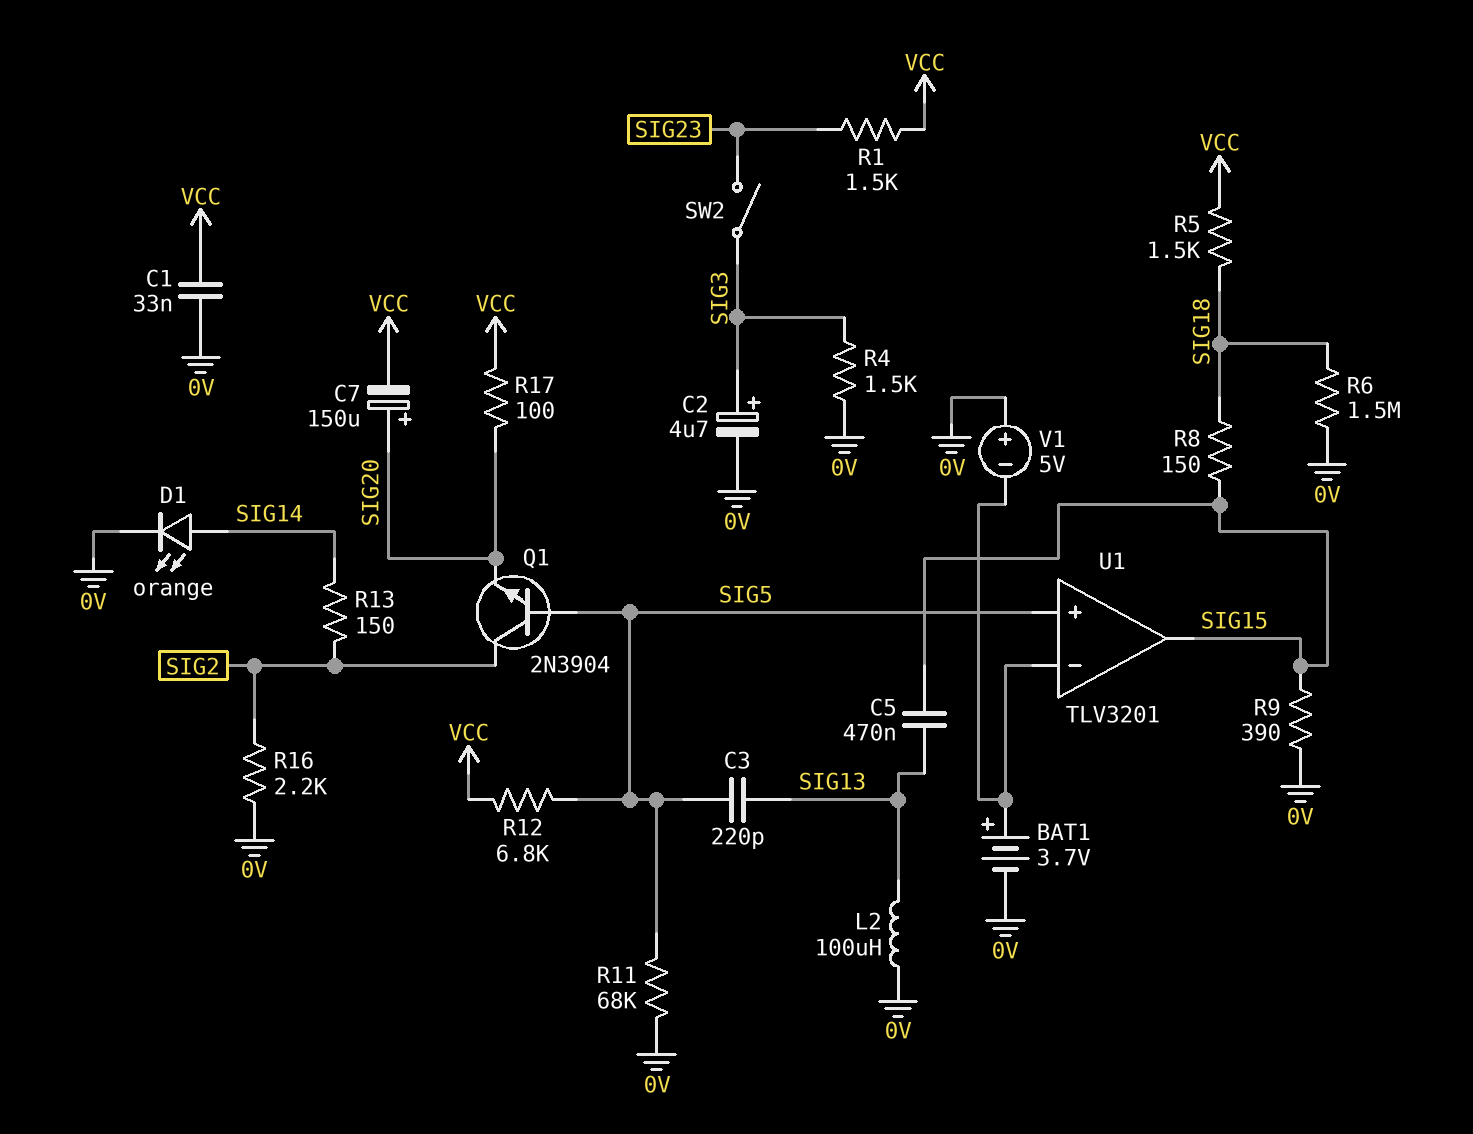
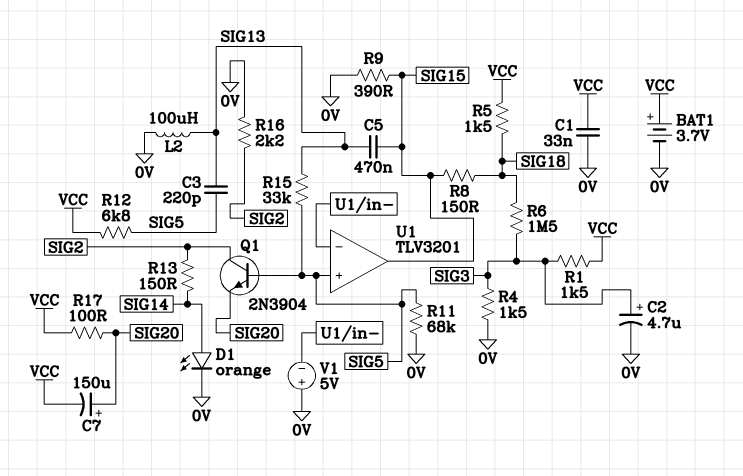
BAT1: 3.7V (plus U1/in-, minus 0V) -> 3.7V (plus VCC, minus 0V)
R1: 1.5k (SIG23, VCC) -> 1.5k (SIG3, VCC)
R6: 1.5M (0V, SIG18) -> 1.5M (SIG3, SIG18)
R15: none -> 33k (SIG5, SIG13)
SW2: switch (SIG3, SIG23) -> none

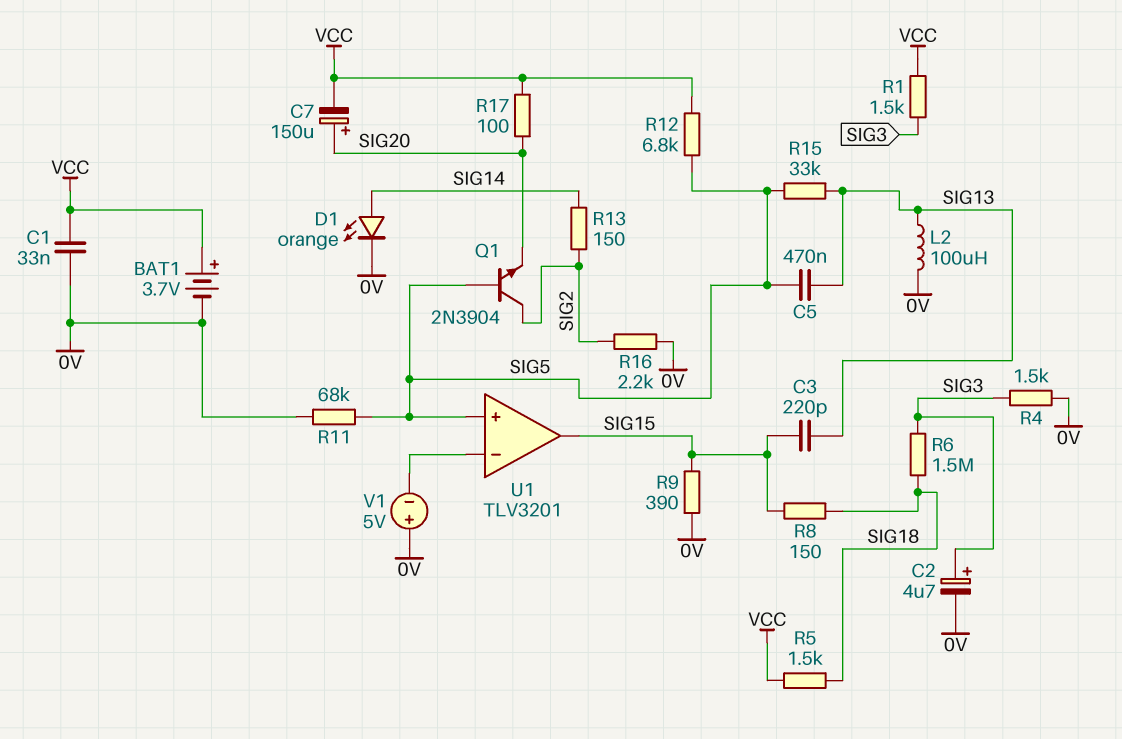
C3: 220pF (SIG5, SIG13) -> 220pF (SIG13, SIG15)
C5: 470nF (SIG13, SIG15) -> 470nF (SIG5, SIG13)

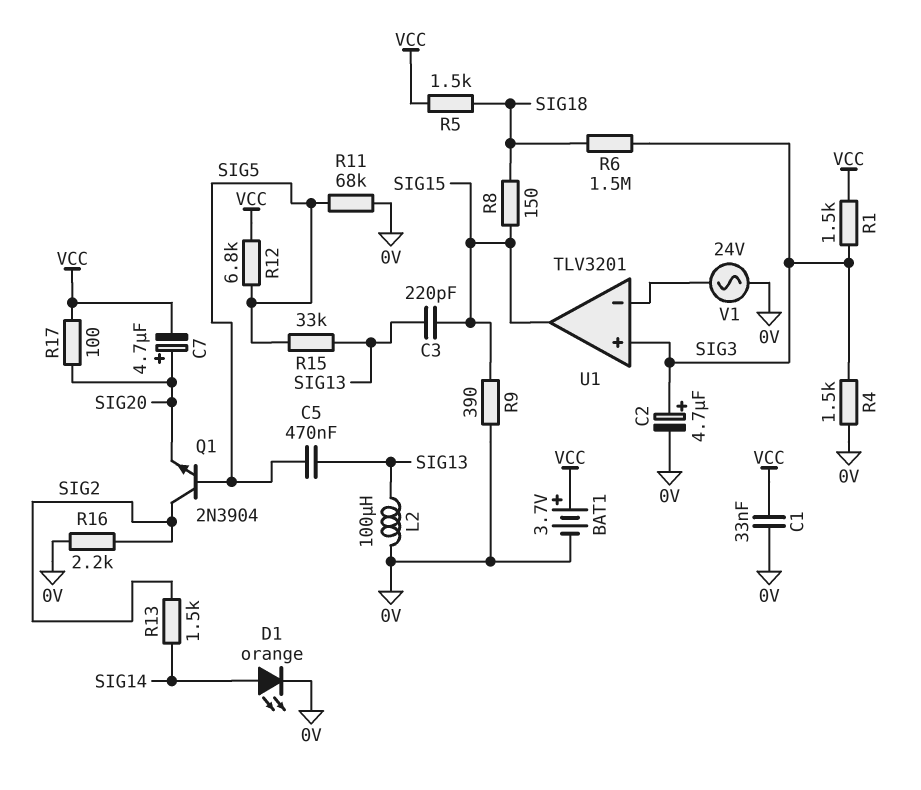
C7: 150uF (plus SIG20, minus VCC) -> 4.7uF (plus SIG20, minus VCC)
R13: 150 (SIG2, SIG14) -> 1.5k (SIG2, SIG14)
U1 pin in+: SIG5 -> SIG3
V1: 5V (plus 0V, minus U1/in-) -> AC 24V (0V, U1/in-)

